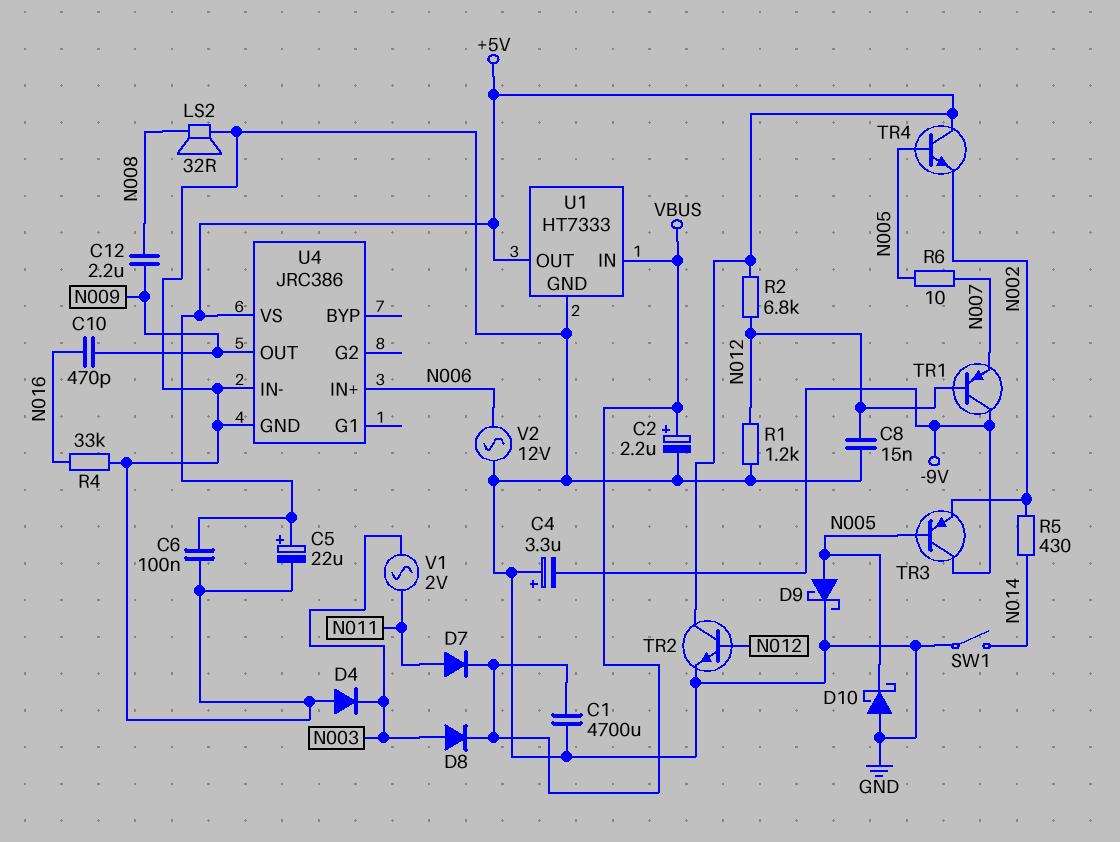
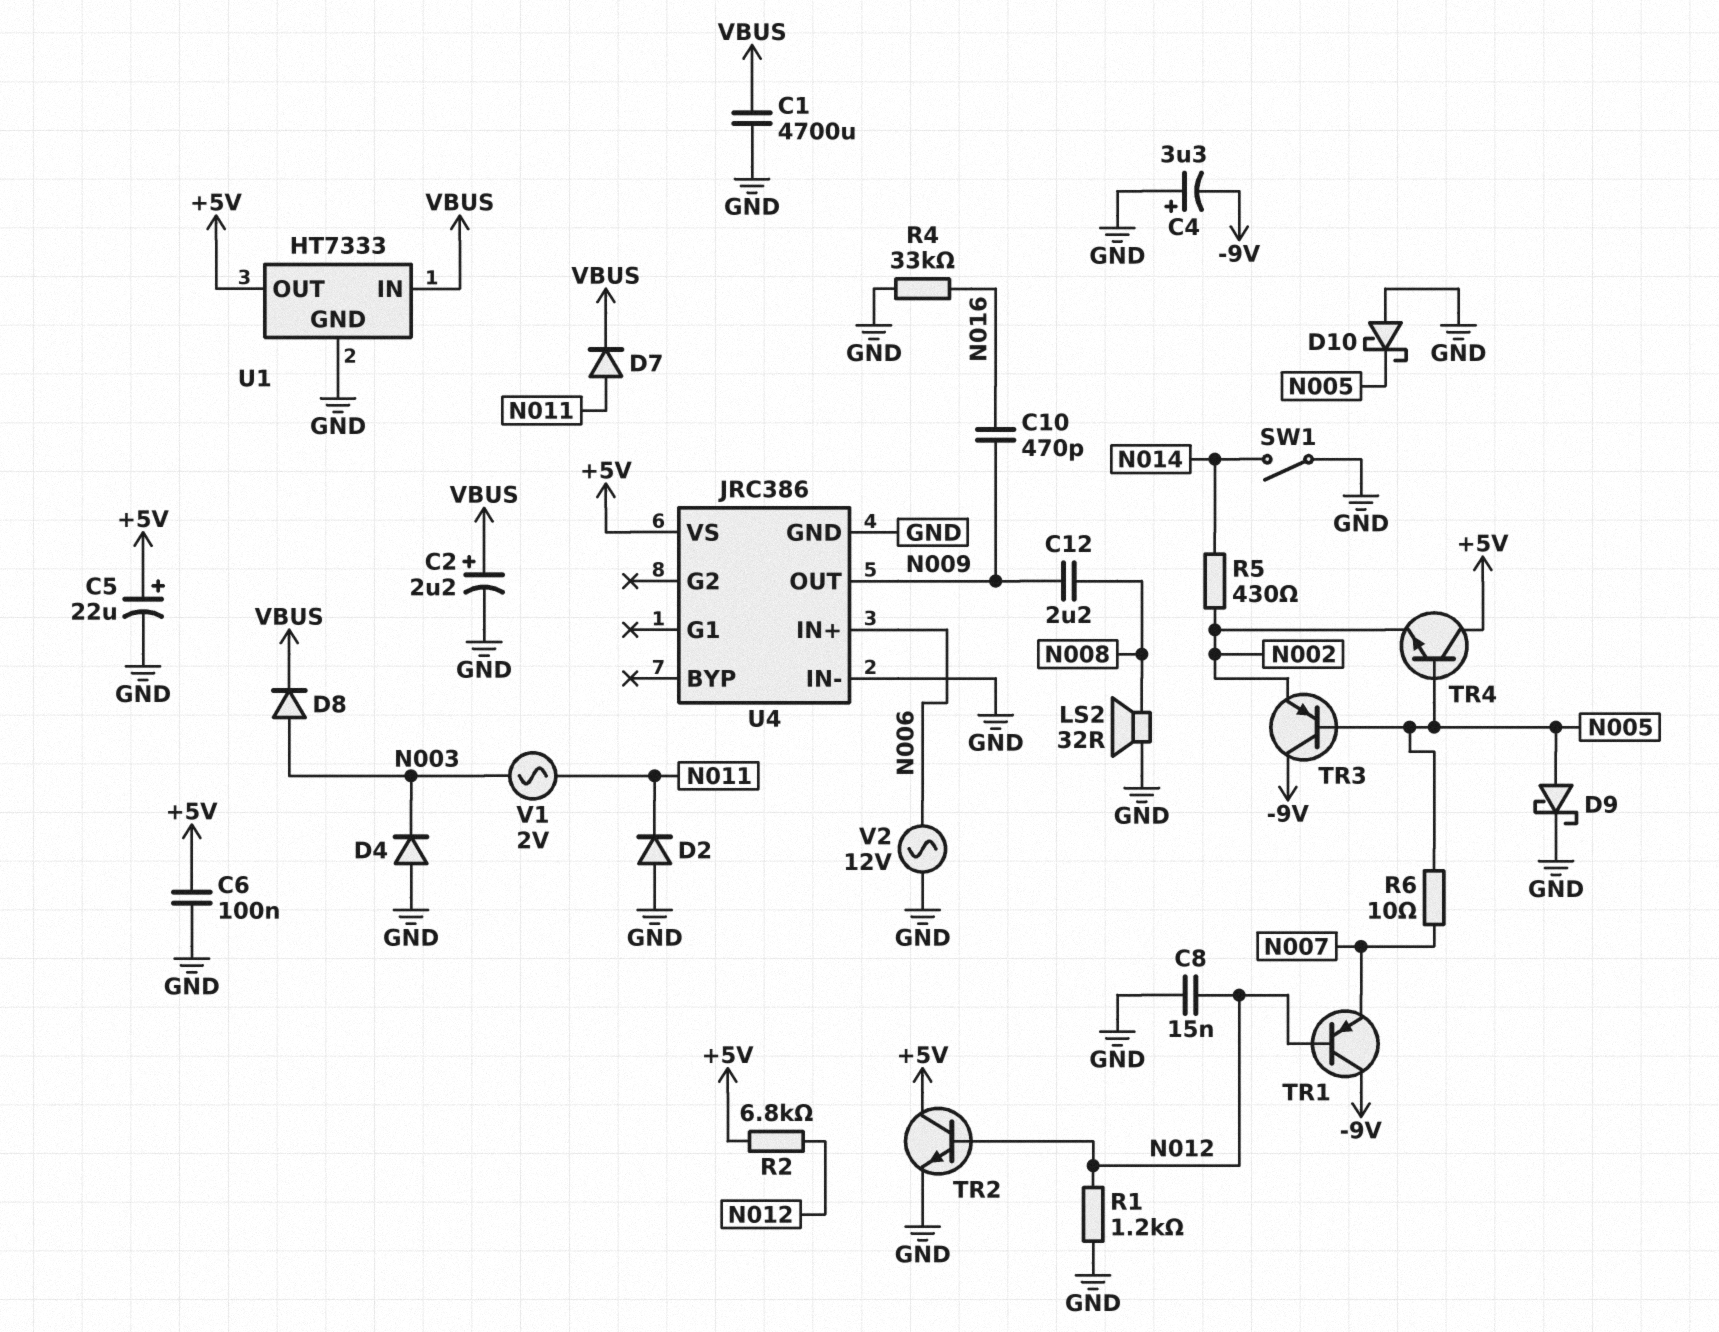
D2: none -> diode (A GND, K N011)

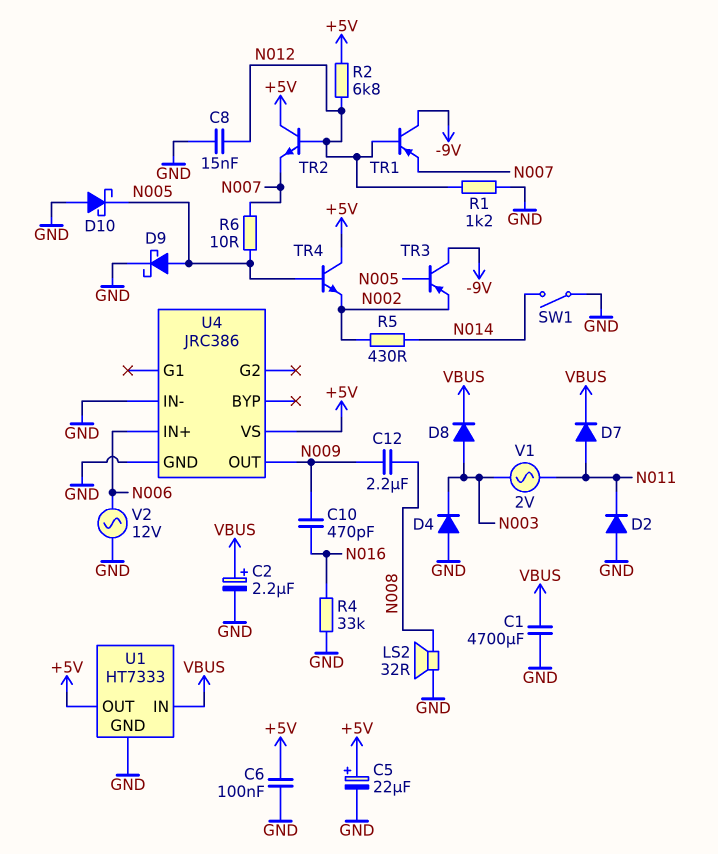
C4: 3.3uF (plus GND, minus -9V) -> none
TR2: NPN (B N012, C +5V, E GND) -> NPN (B N012, C +5V, E N007)

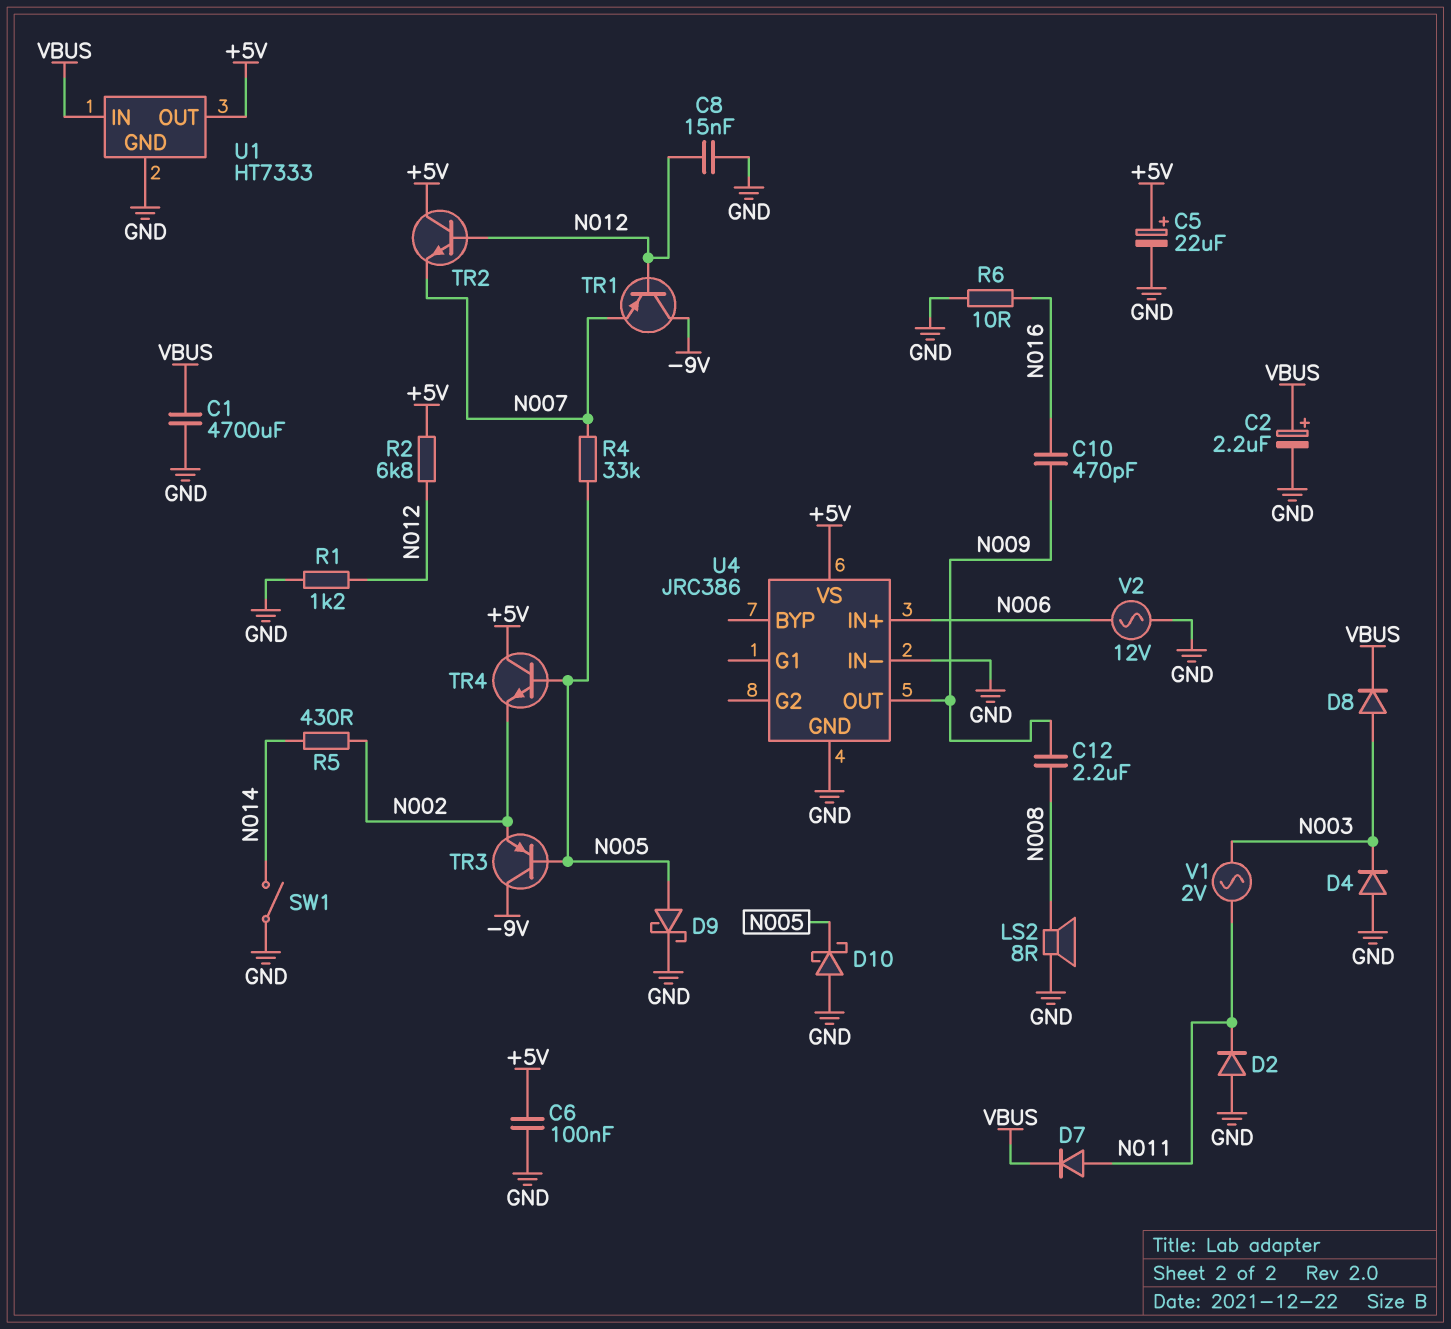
LS2: speaker 32R (GND, N008) -> speaker 8R (GND, N008)
R4: 33k (GND, N016) -> 33k (N005, N007)
R6: 10 (N005, N007) -> 10 (GND, N016)

